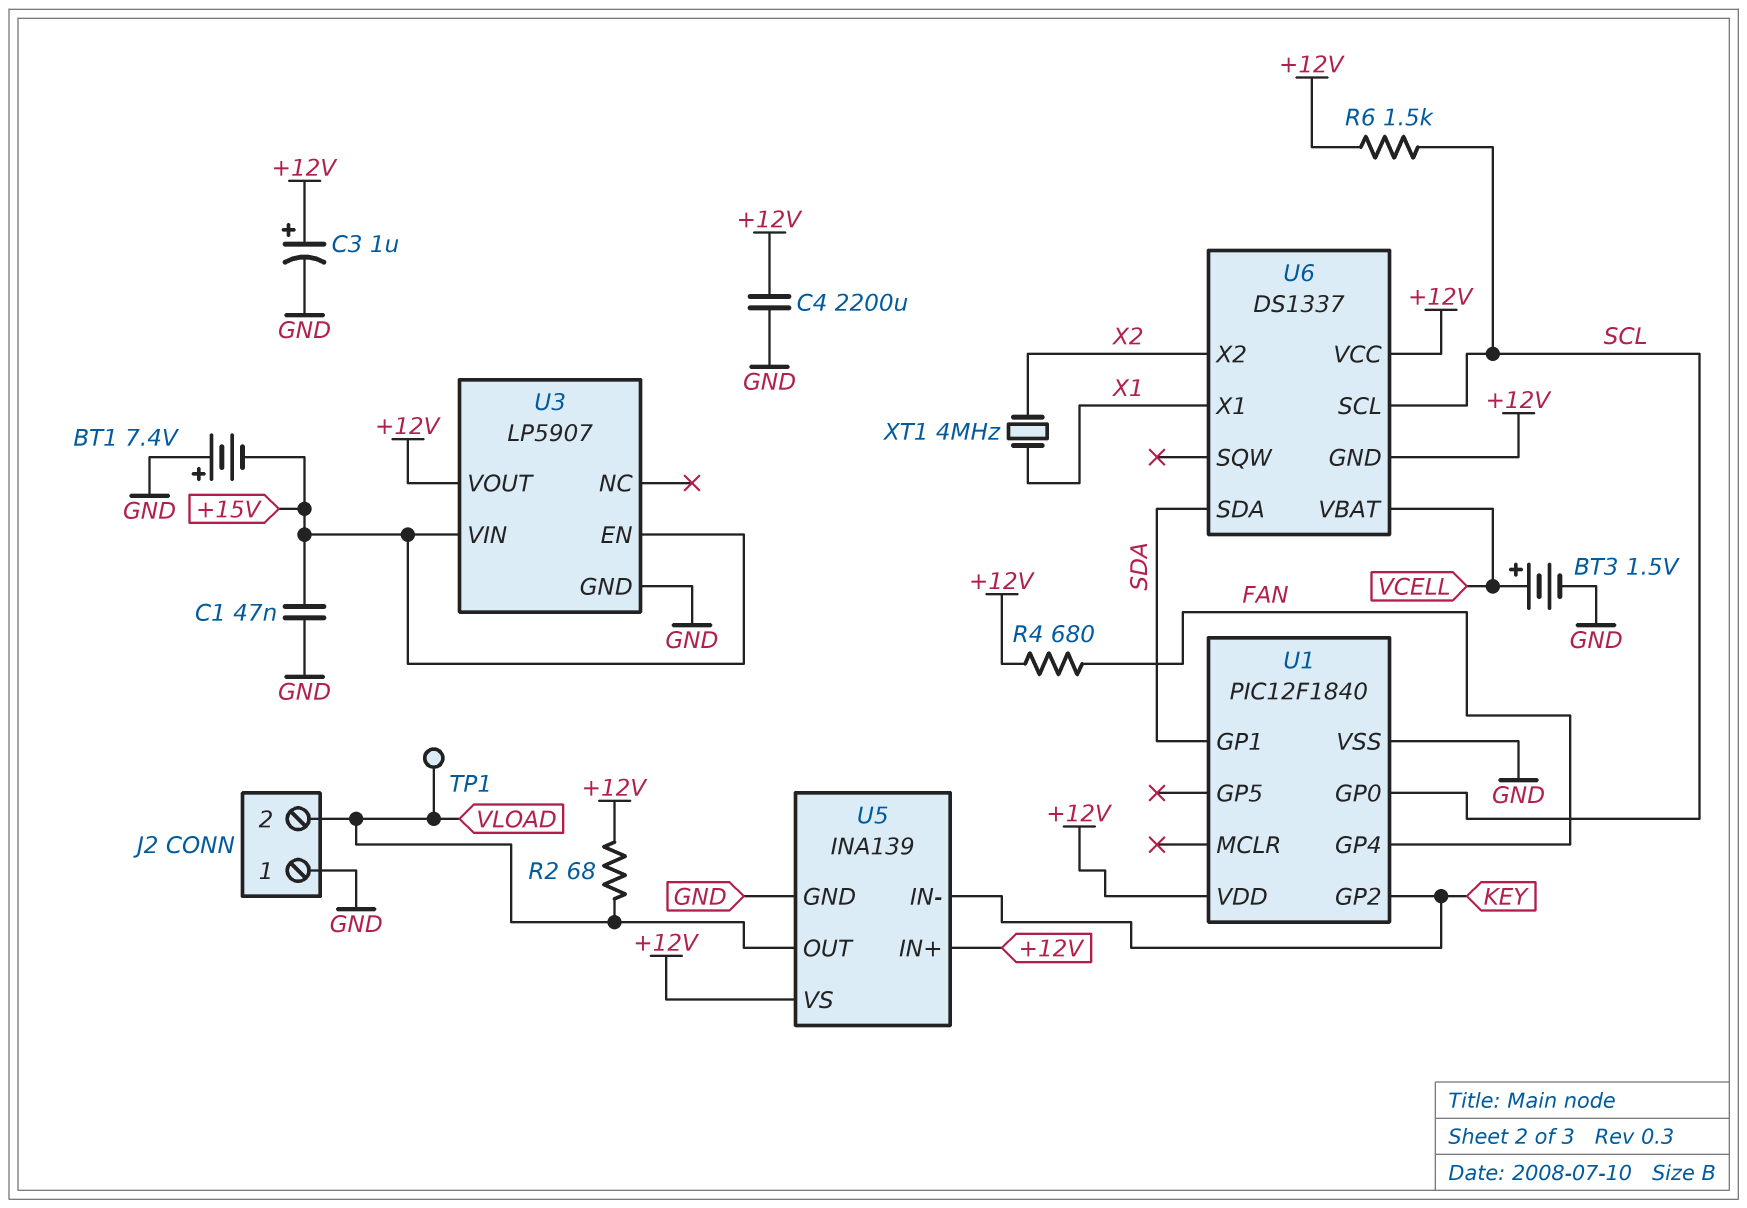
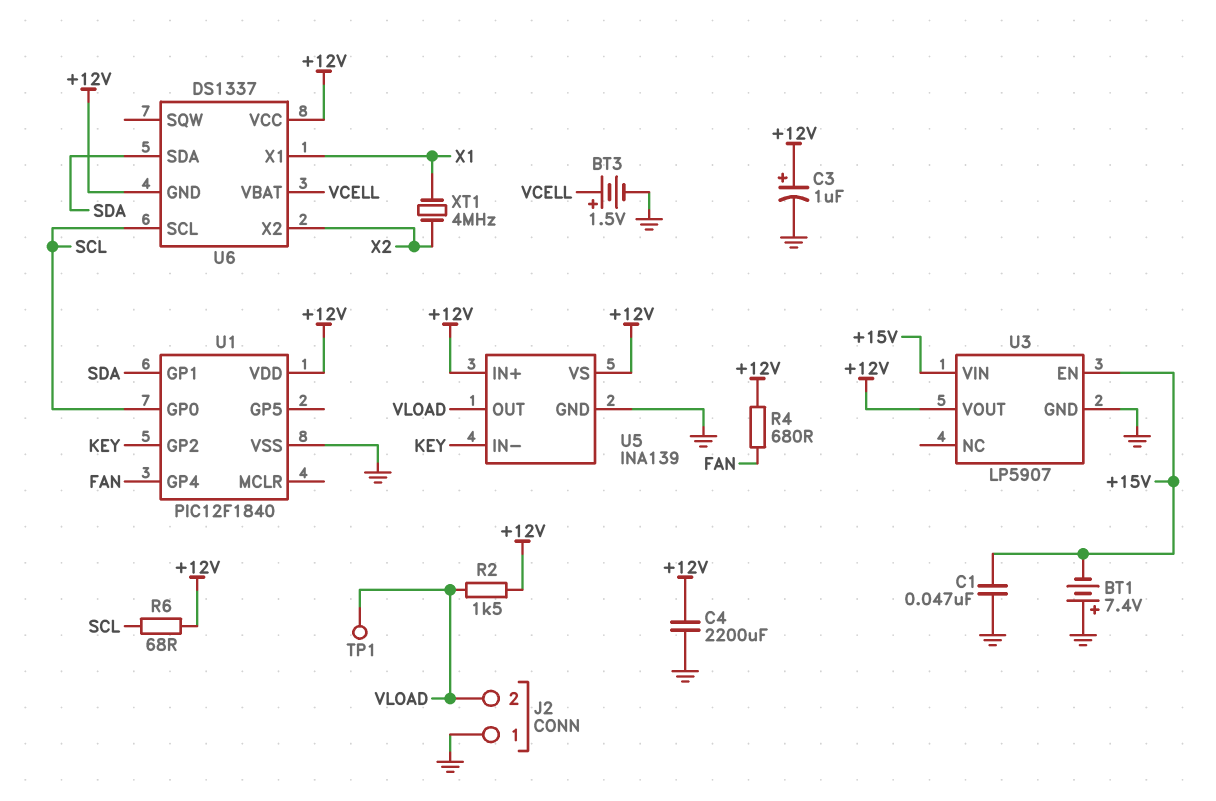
R2: 68 (+12V, VLOAD) -> 1.5k (+12V, VLOAD)
R6: 1.5k (+12V, SCL) -> 68 (+12V, SCL)

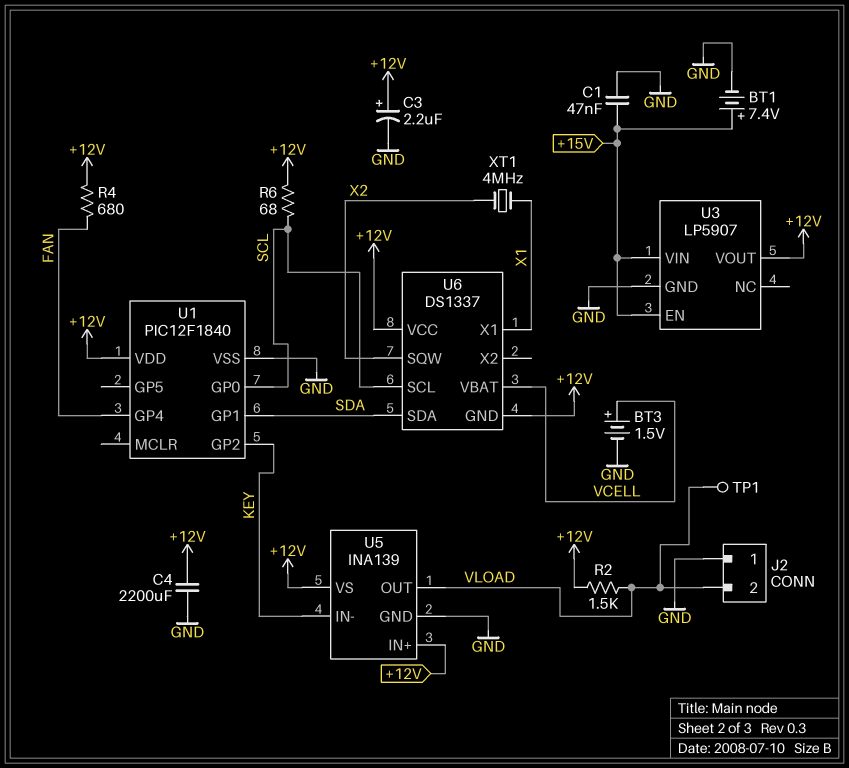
BT1: 7.4V (plus GND, minus +15V) -> 7.4V (plus +15V, minus GND)
C3: 1uF (plus +12V, minus GND) -> 2.2uF (plus +12V, minus GND)
U6 pin SQW: none -> X2
U6 pin X2: X2 -> none

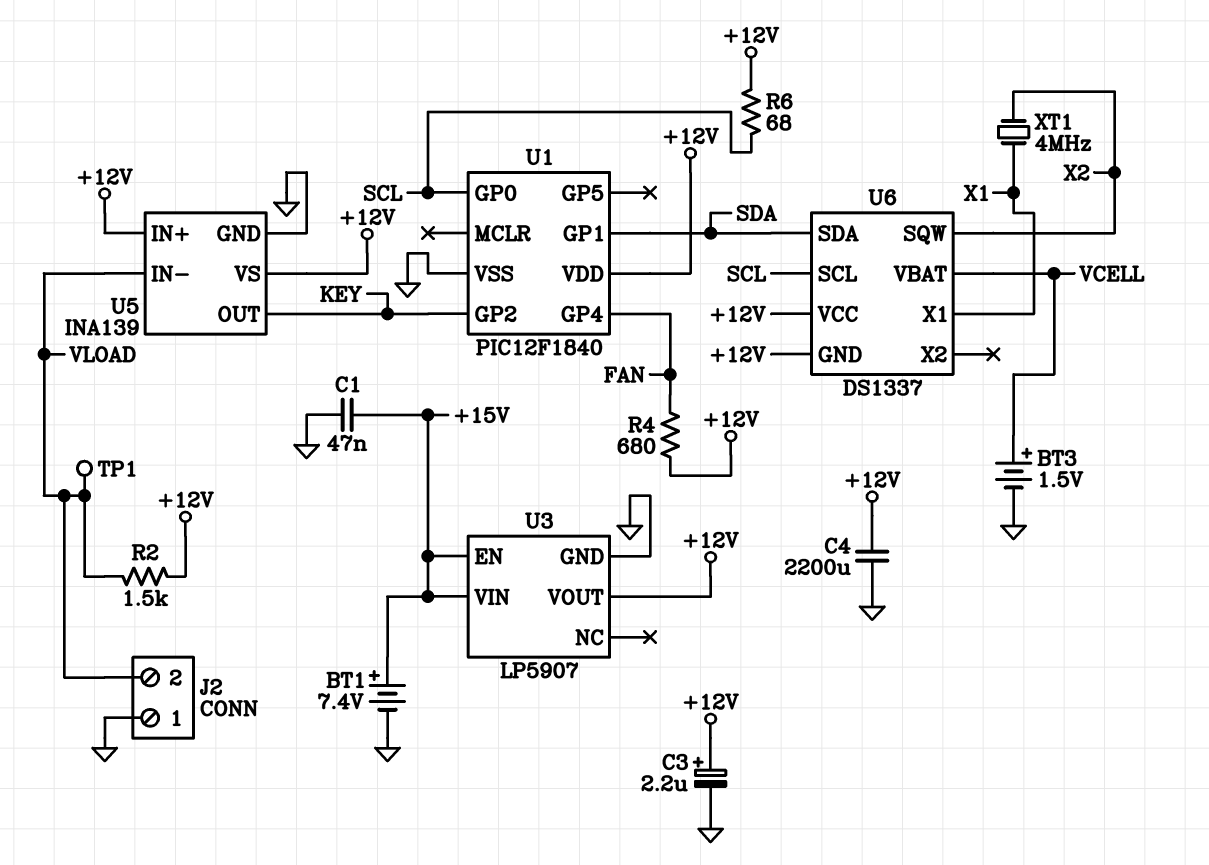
U5 pin IN-: KEY -> VLOAD
U5 pin OUT: VLOAD -> KEY

